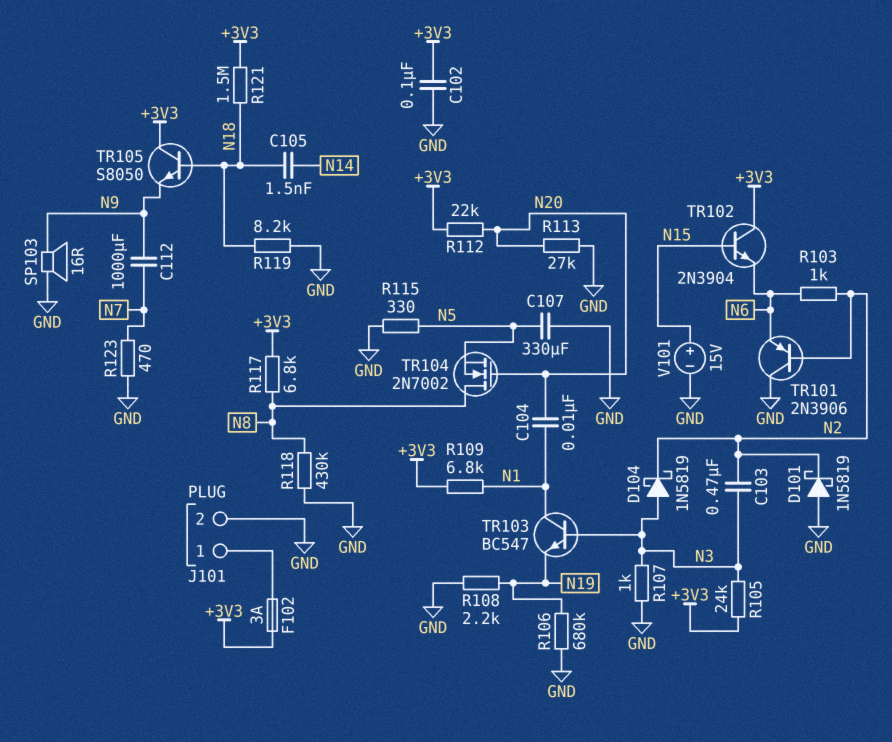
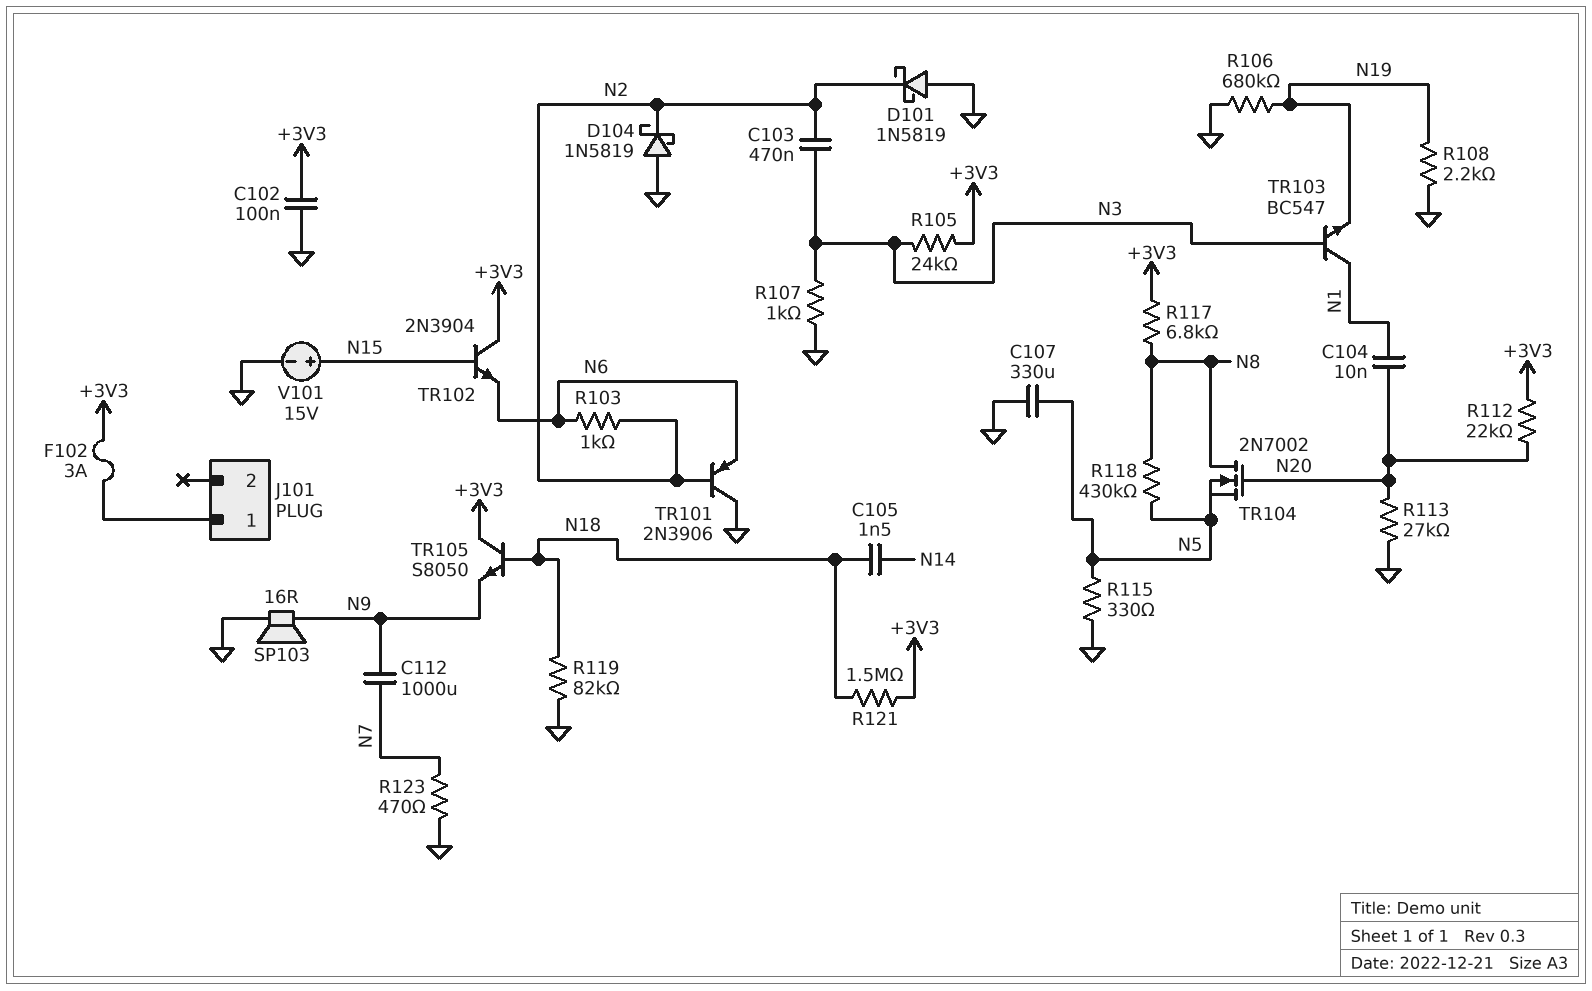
D104: schottky 1N5819 (A N3, K N2) -> schottky 1N5819 (A GND, K N2)
J101 pin 2: GND -> none
R109: 6.8k (+3V3, N1) -> none
R118: 430k (GND, N8) -> 430k (N5, N8)
R119: 8.2k (GND, N18) -> 82k (GND, N18)

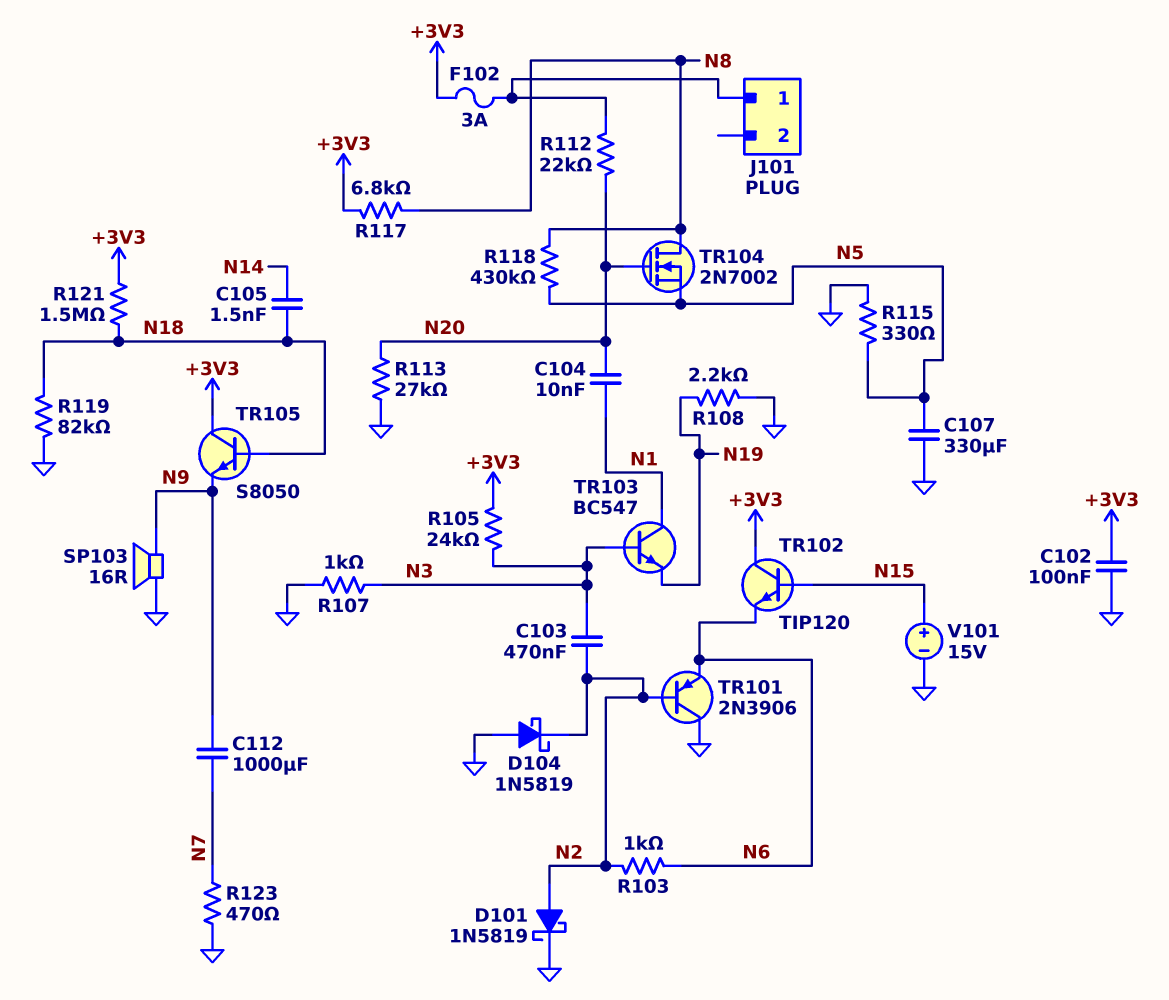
D101: schottky 1N5819 (A GND, K N2) -> schottky 1N5819 (A N2, K GND)
R106: 680k (GND, N19) -> none
R112: 22k (+3V3, N20) -> 22k (J101/1, N20)
TR102: NPN 2N3904 (B N15, C +3V3, E N6) -> NPN TIP120 (B N15, C +3V3, E N6)

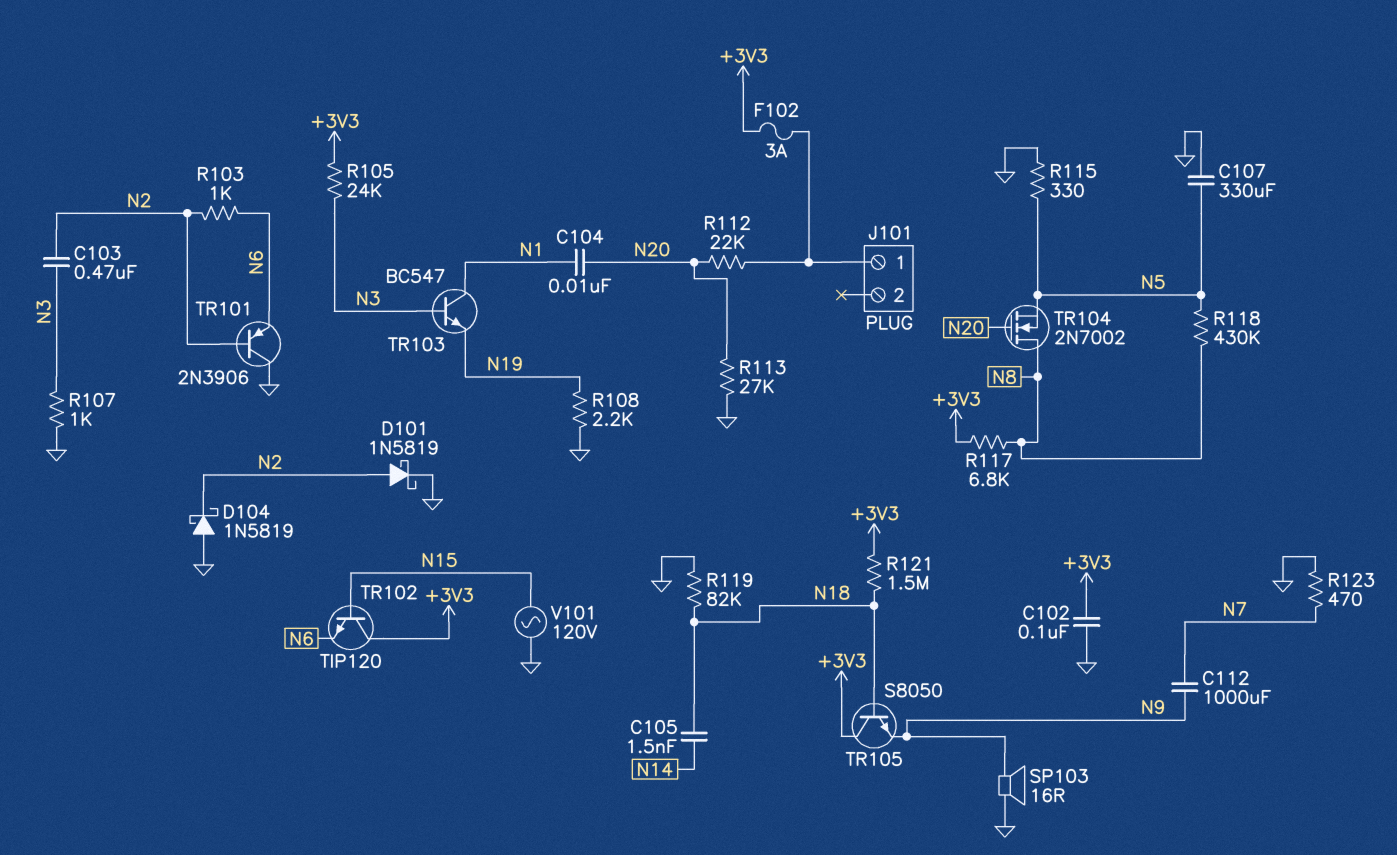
V101: 15V (plus N15, minus GND) -> AC 120V (GND, N15)

